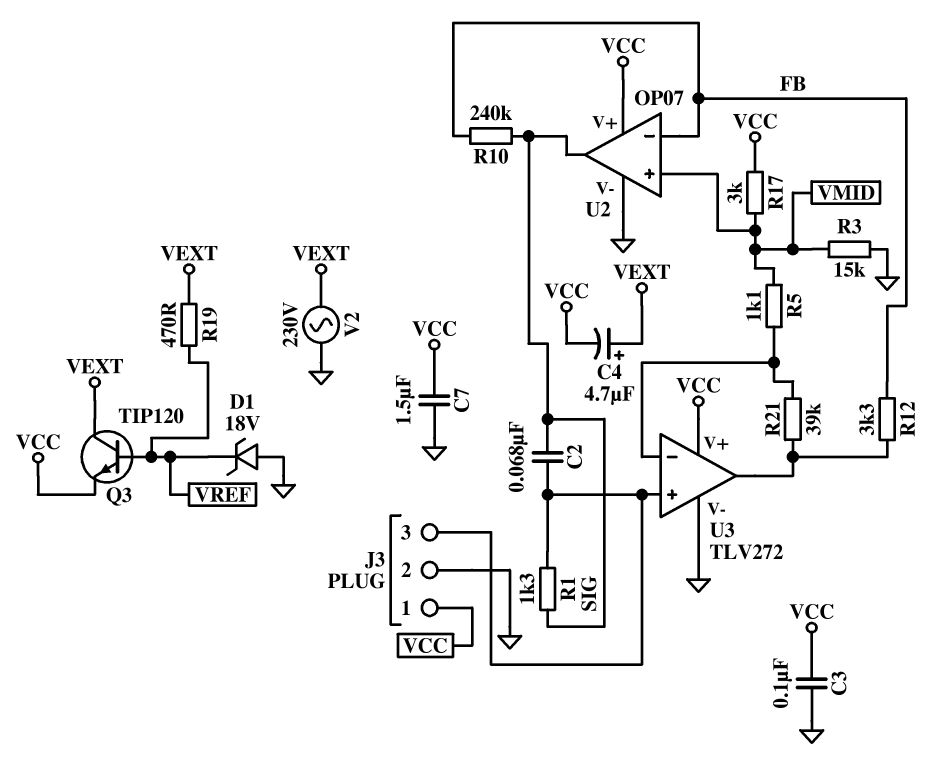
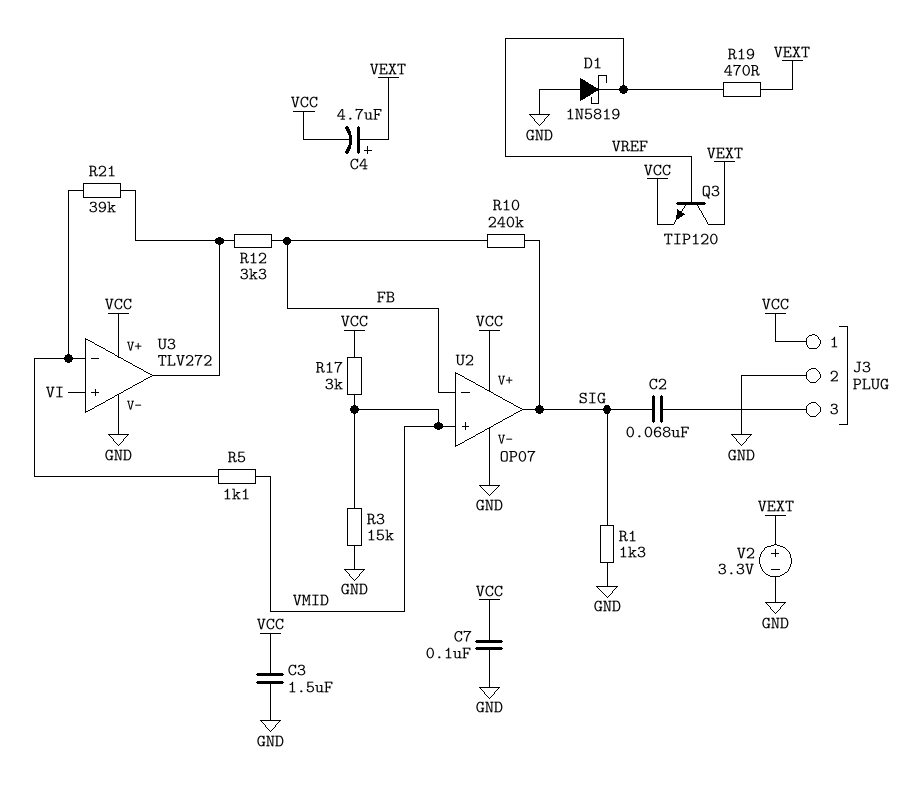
C3: 100nF (GND, VCC) -> 1.5uF (GND, VCC)
C7: 1.5uF (GND, VCC) -> 100nF (GND, VCC)
D1: zener 18V (A GND, K VREF) -> schottky 1N5819 (A GND, K VREF)
R1: 1.3k (J3/3, SIG) -> 1.3k (GND, SIG)
U3 pin in+: J3/3 -> VI
V2: AC 230V (GND, VEXT) -> 3.3V (plus VEXT, minus GND)

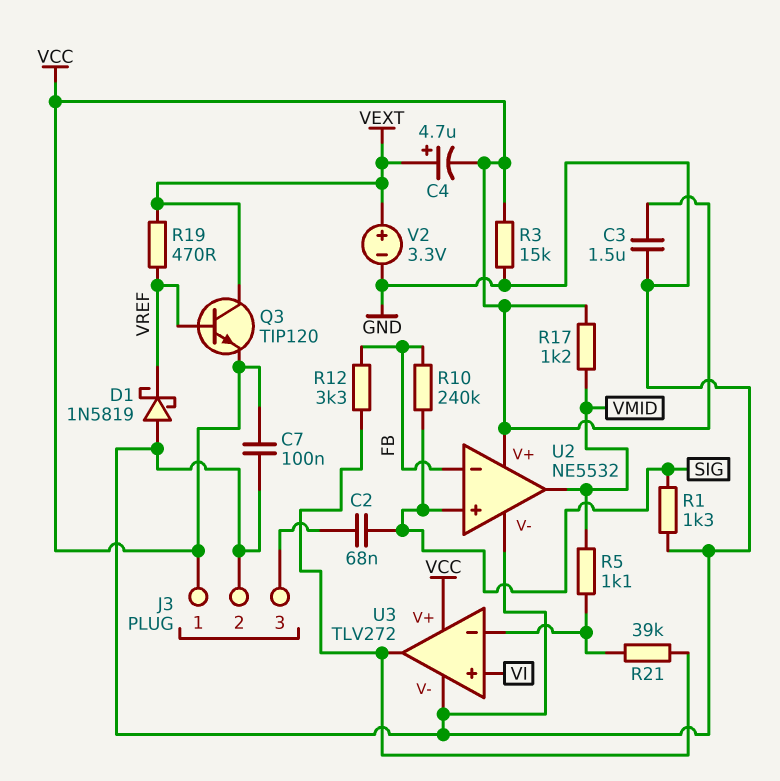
R3: 15k (GND, VMID) -> 15k (GND, VCC)
R17: 3k (VCC, VMID) -> 1.2k (VCC, VMID)
U2: OP07 -> NE5532
U2 pin in+: VMID -> SIG
U2 pin out: SIG -> VMID

